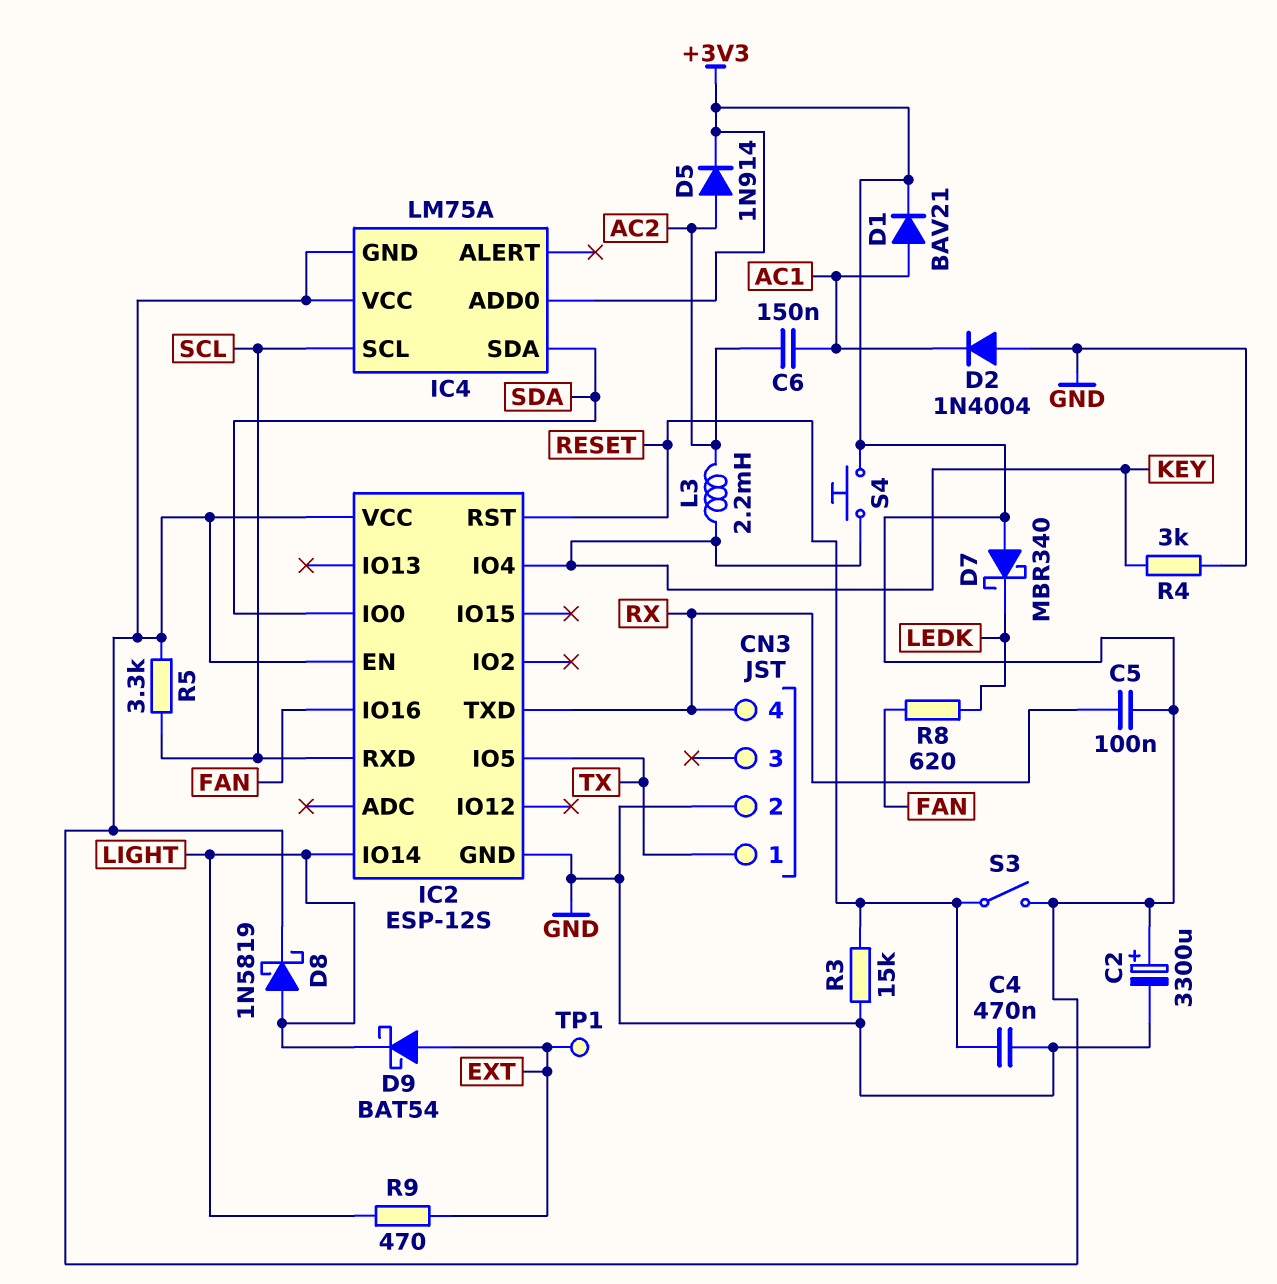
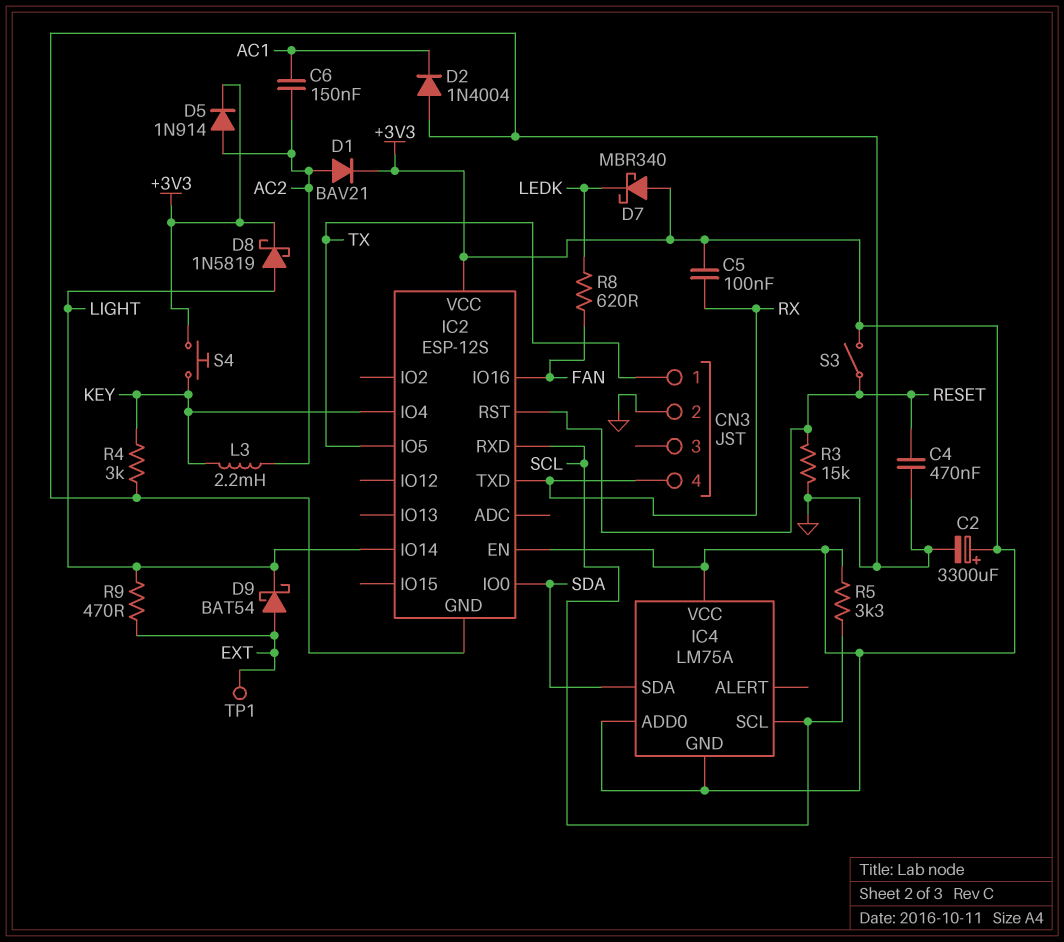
D1: diode BAV21 (A AC1, K +3V3) -> diode BAV21 (A AC2, K +3V3)

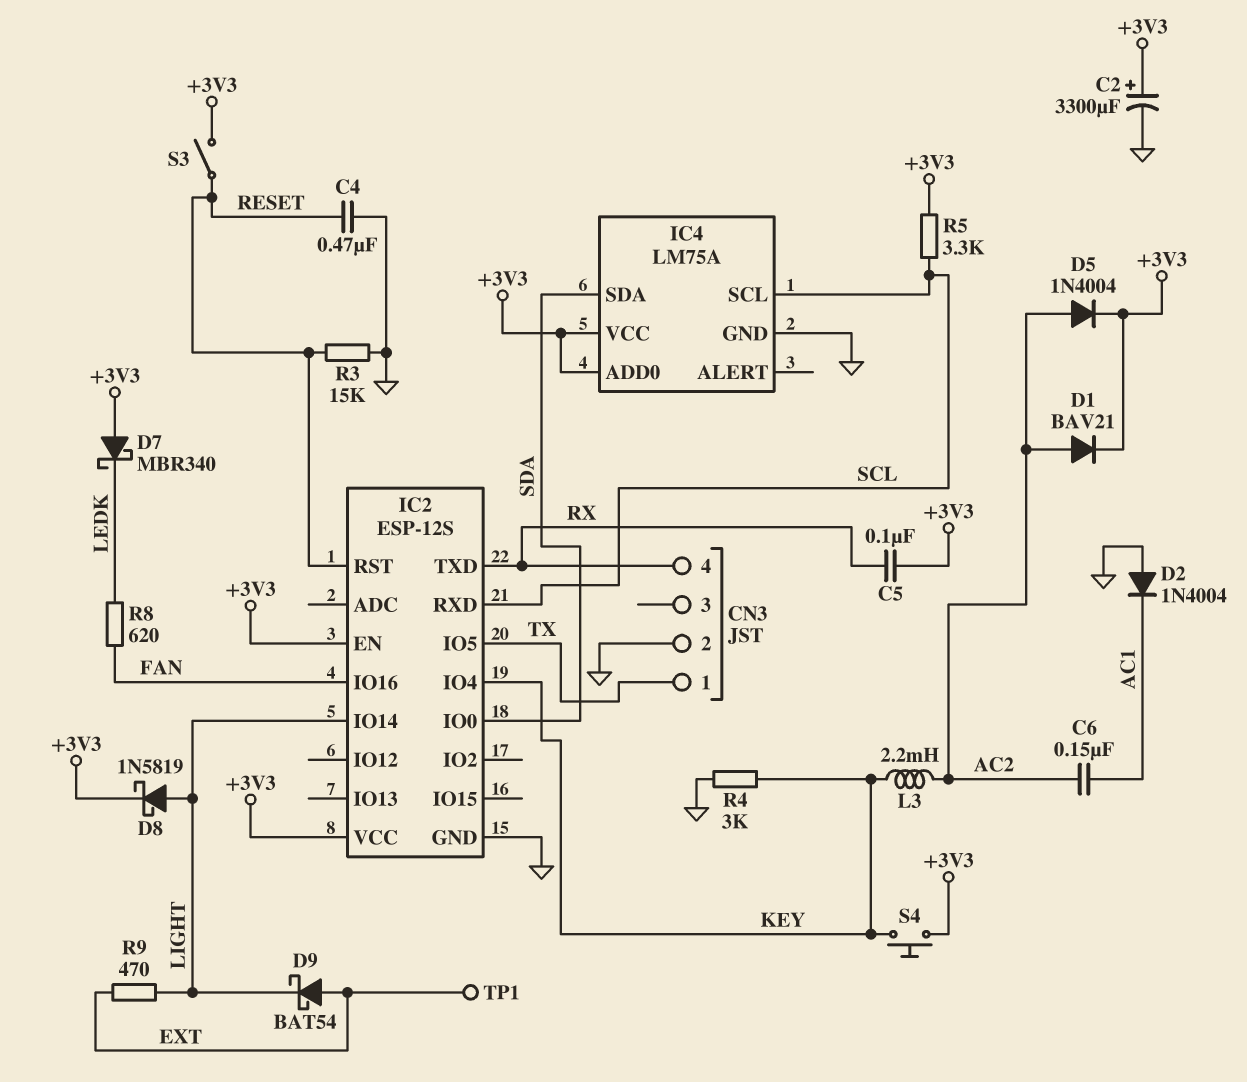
D5: diode 1N914 (A AC2, K +3V3) -> diode 1N4004 (A AC2, K +3V3)
IC4 pin GND: +3V3 -> GND

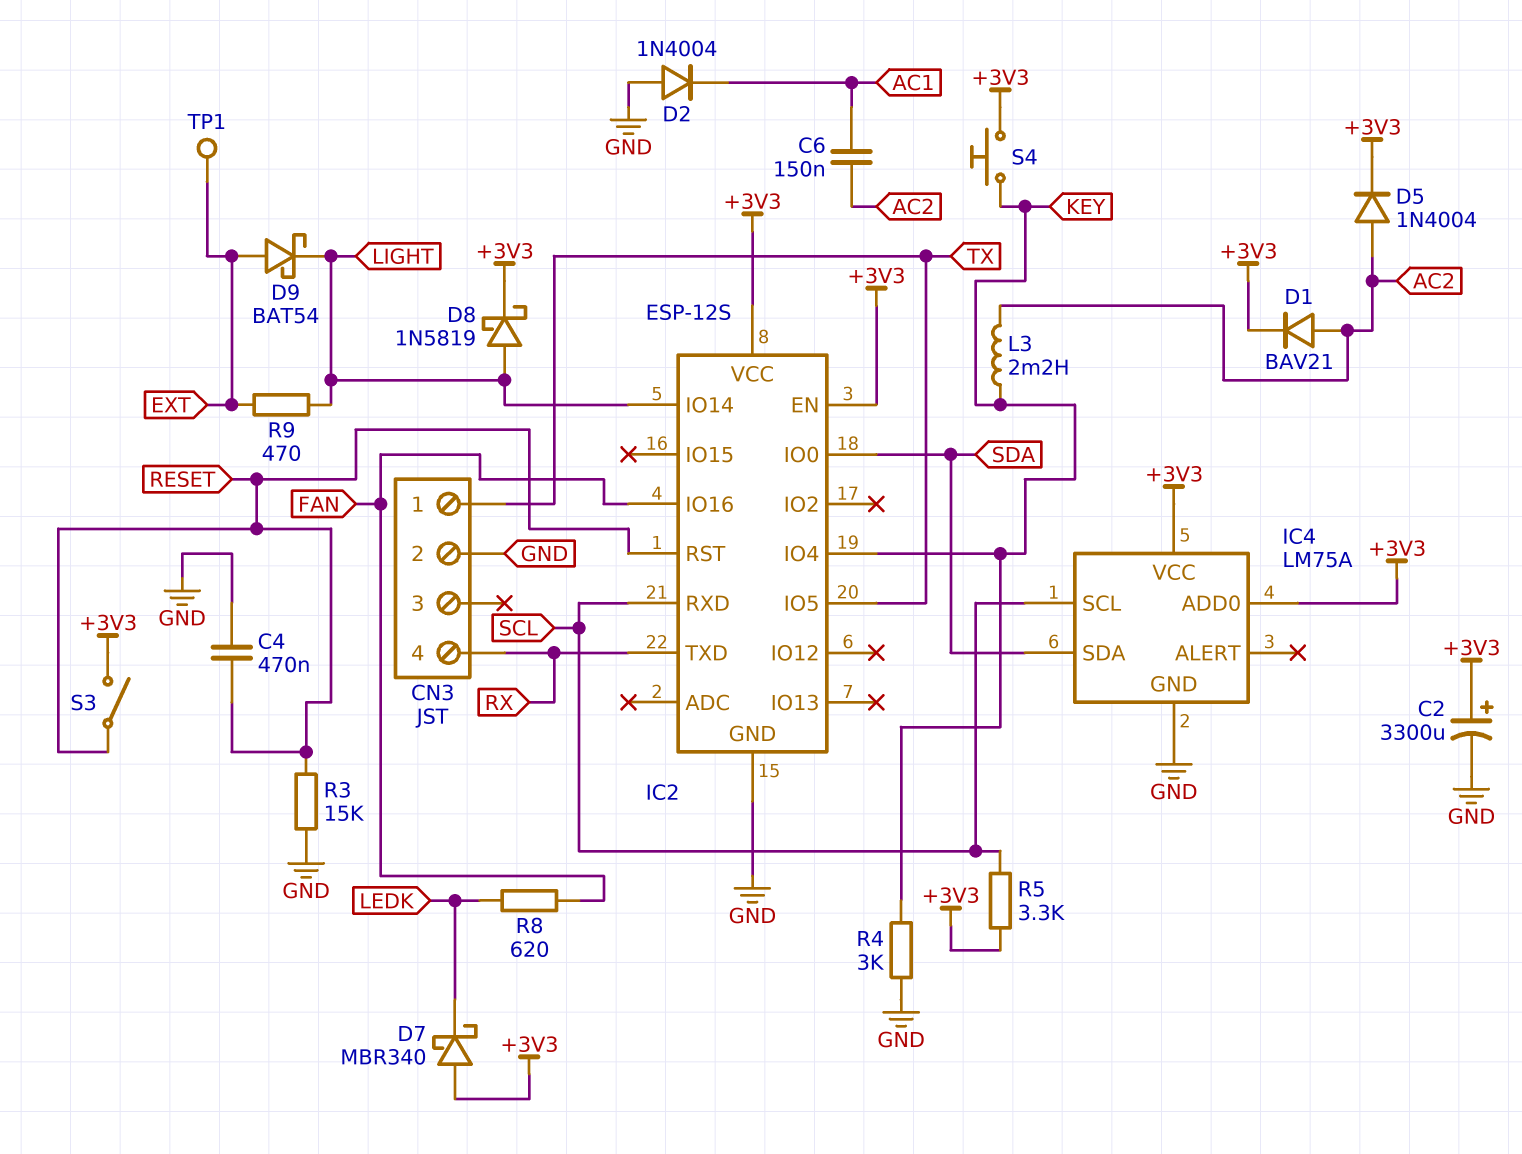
C5: 100nF (+3V3, RX) -> none

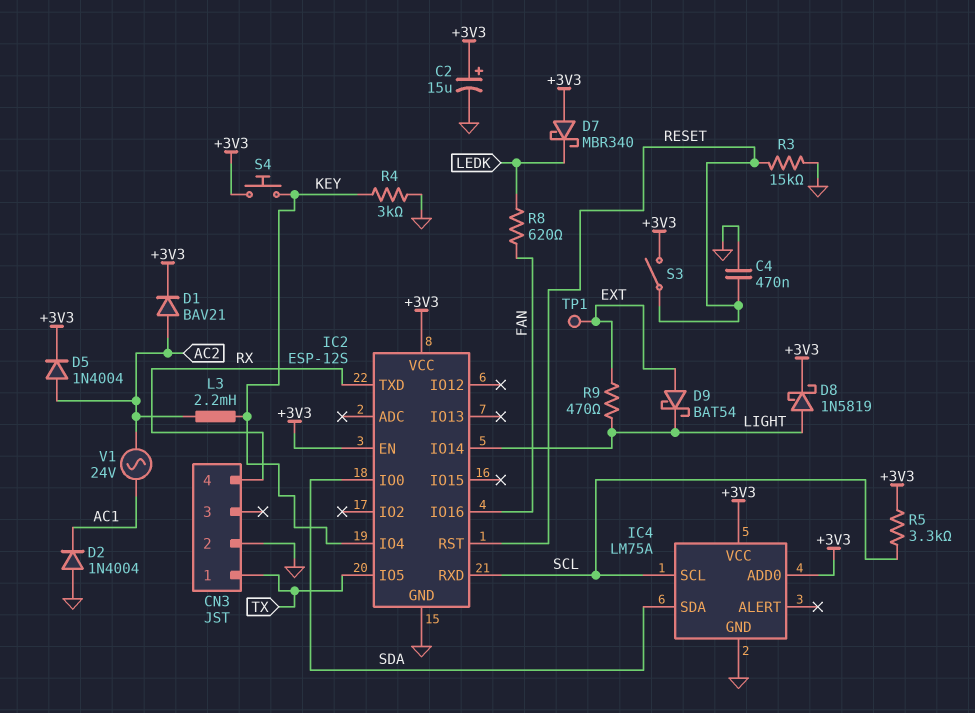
C2: 3300uF (plus +3V3, minus GND) -> 15uF (plus +3V3, minus GND)
C6: 150nF (AC1, AC2) -> none
V1: none -> AC 24V (AC1, AC2)

